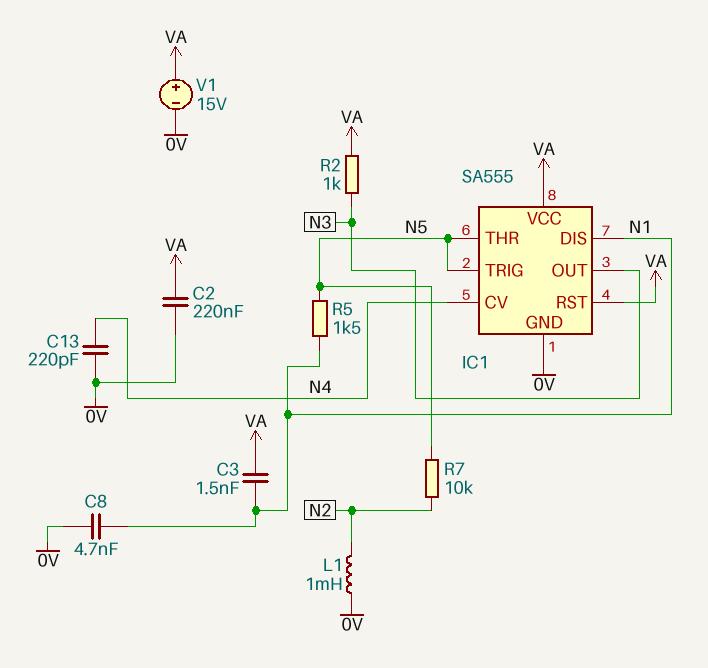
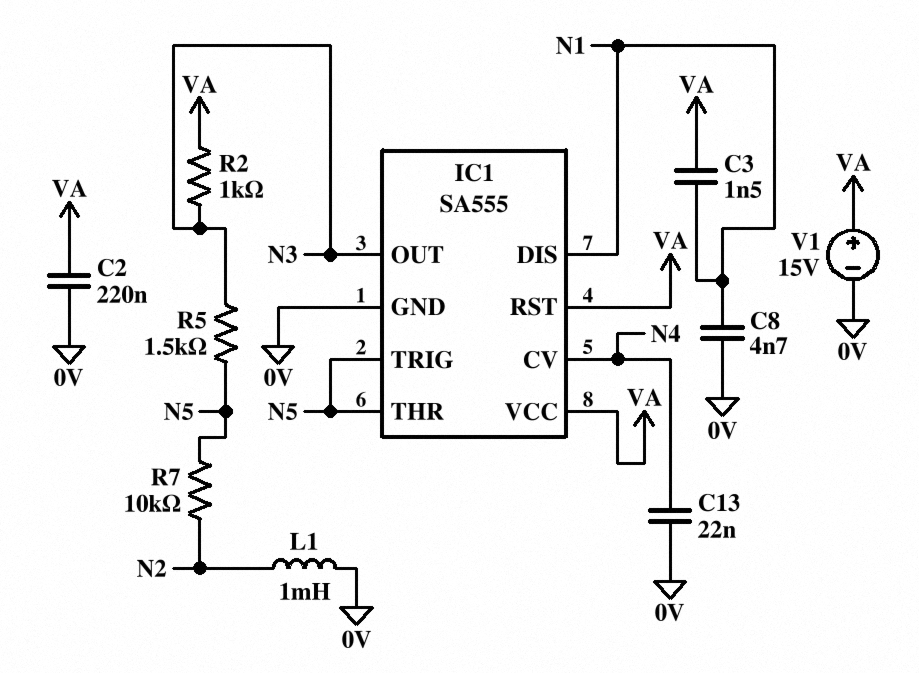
C13: 220pF (0V, N4) -> 22nF (0V, N4)
R5: 1.5k (N1, N5) -> 1.5k (N3, N5)

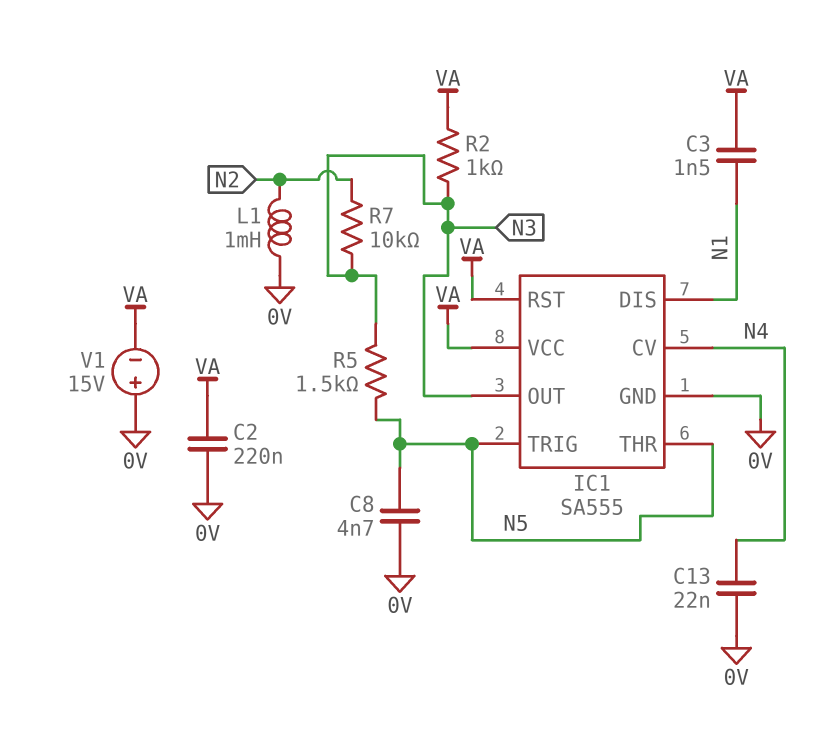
C8: 4.7nF (0V, N1) -> 4.7nF (0V, N5)
R7: 10k (N2, N5) -> 10k (N2, N3)
V1: 15V (plus VA, minus 0V) -> 15V (plus 0V, minus VA)

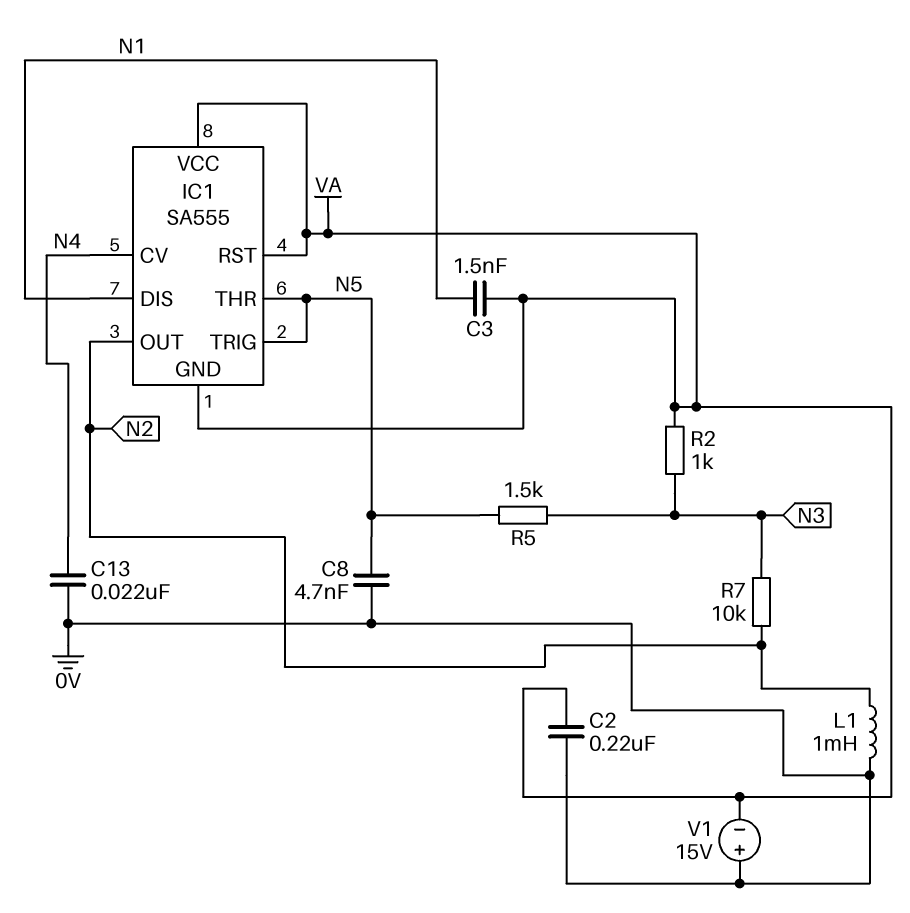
IC1 pin GND: 0V -> VA
IC1 pin OUT: N3 -> N2

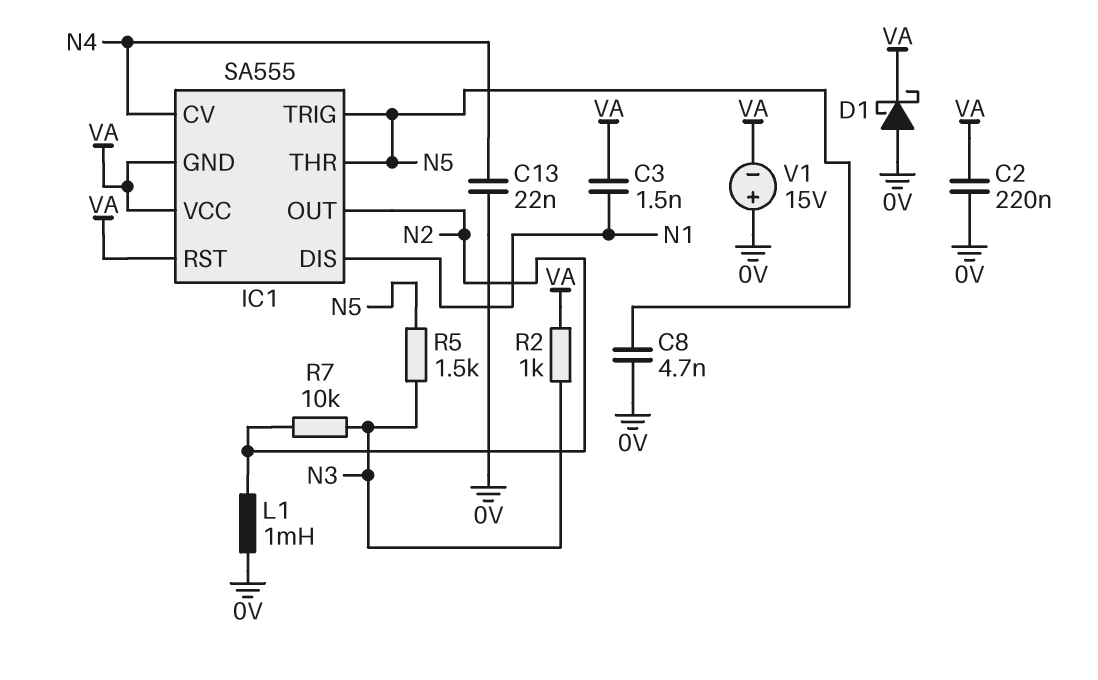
D1: none -> schottky (A 0V, K VA)

